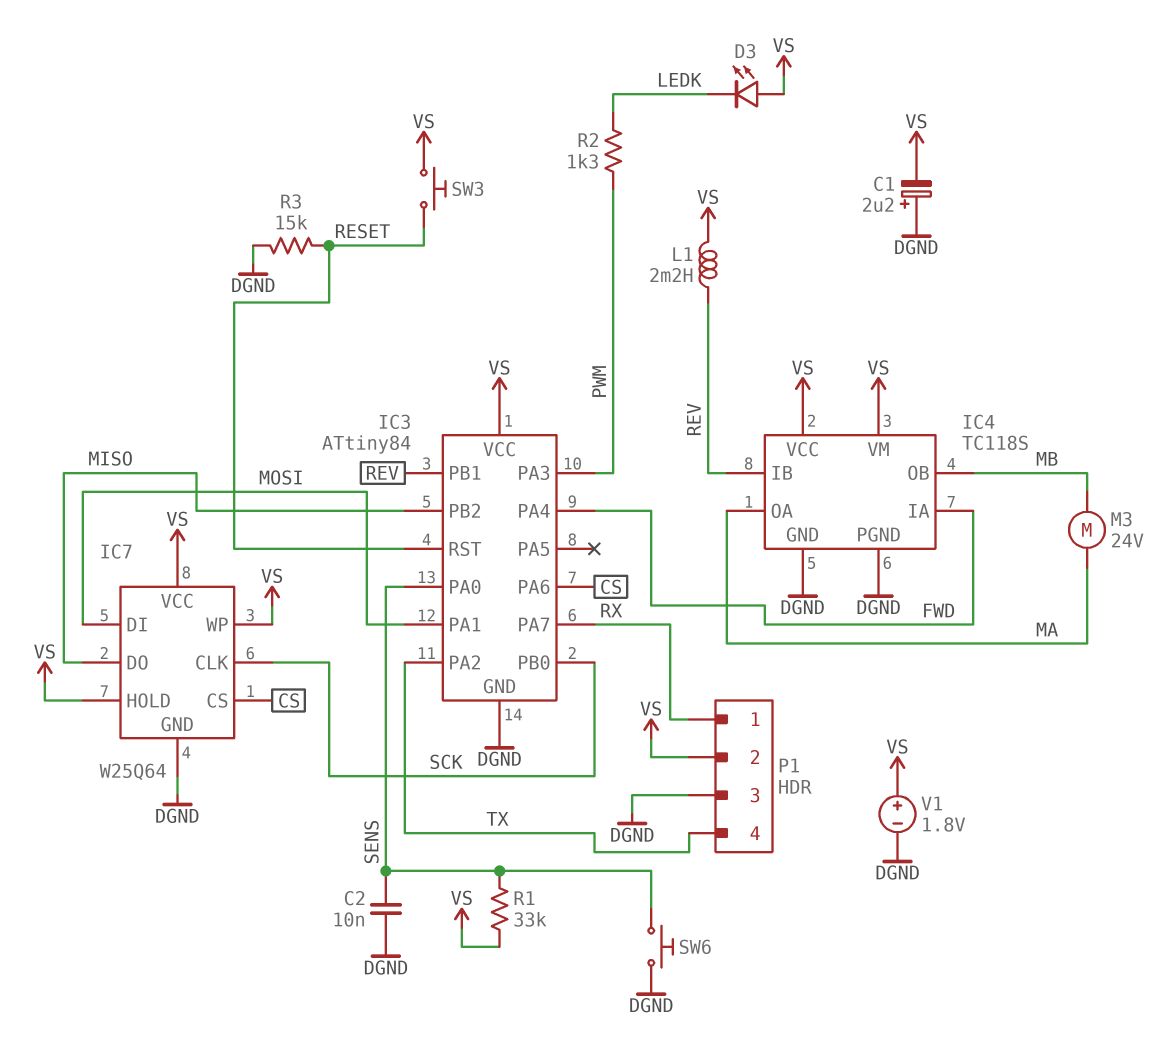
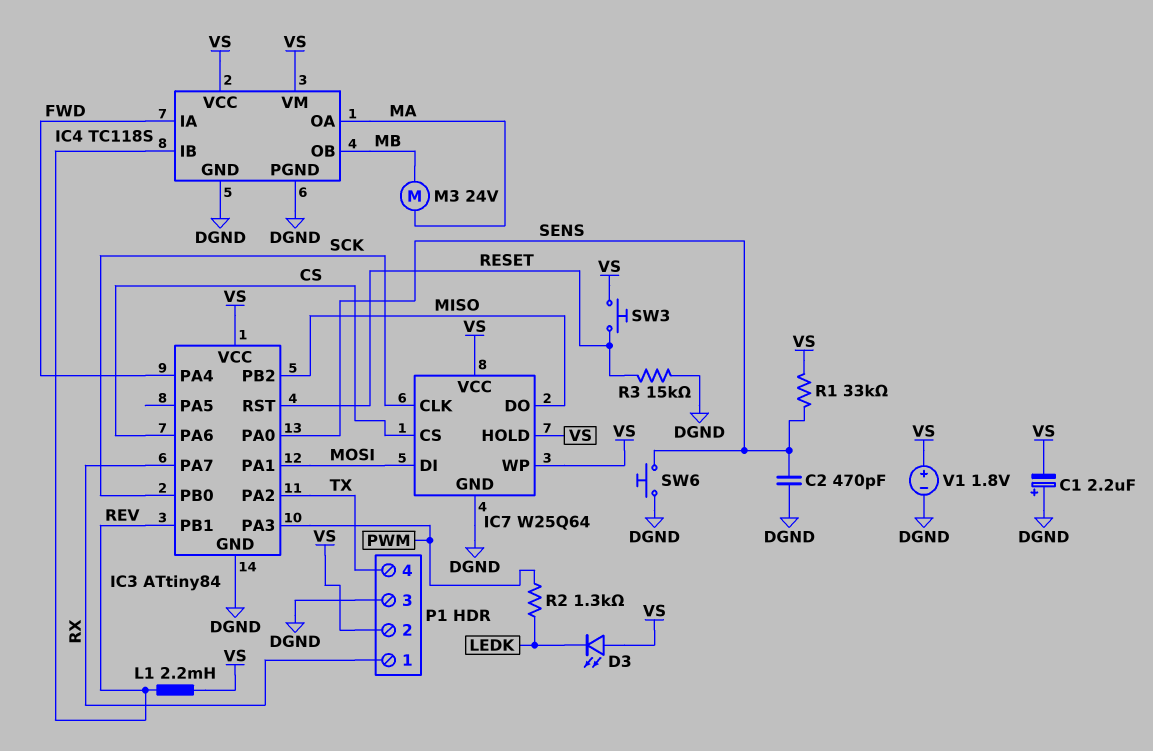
C2: 10nF (DGND, SENS) -> 470pF (DGND, SENS)

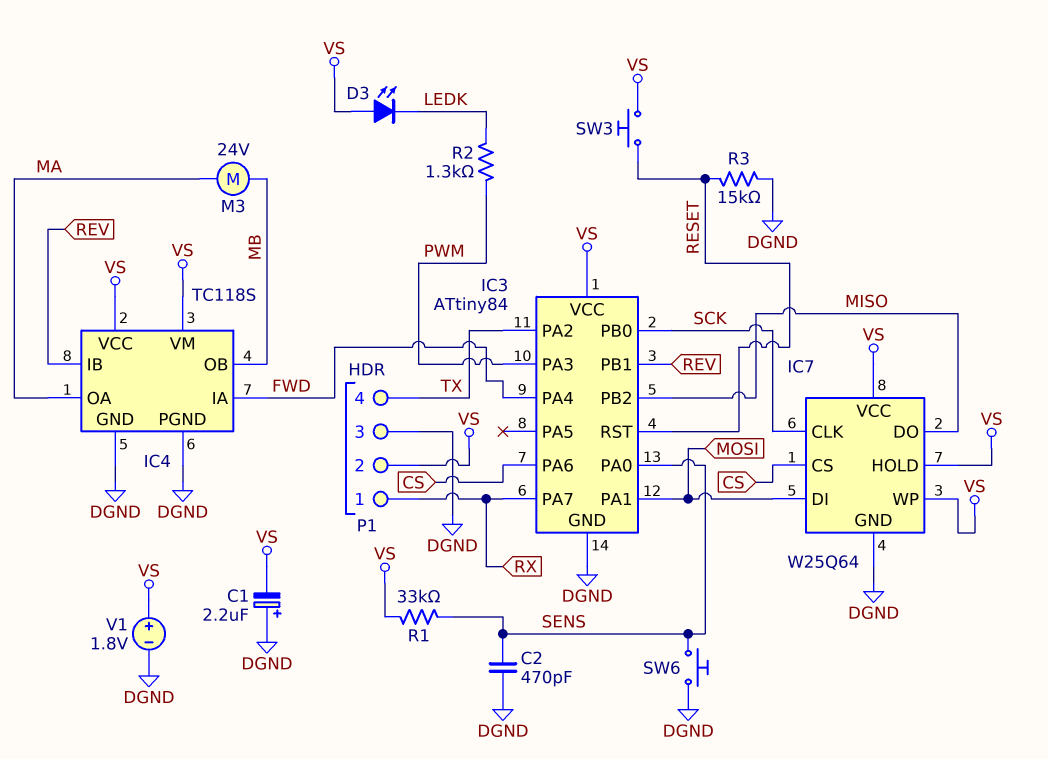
L1: 2.2mH (REV, VS) -> none

